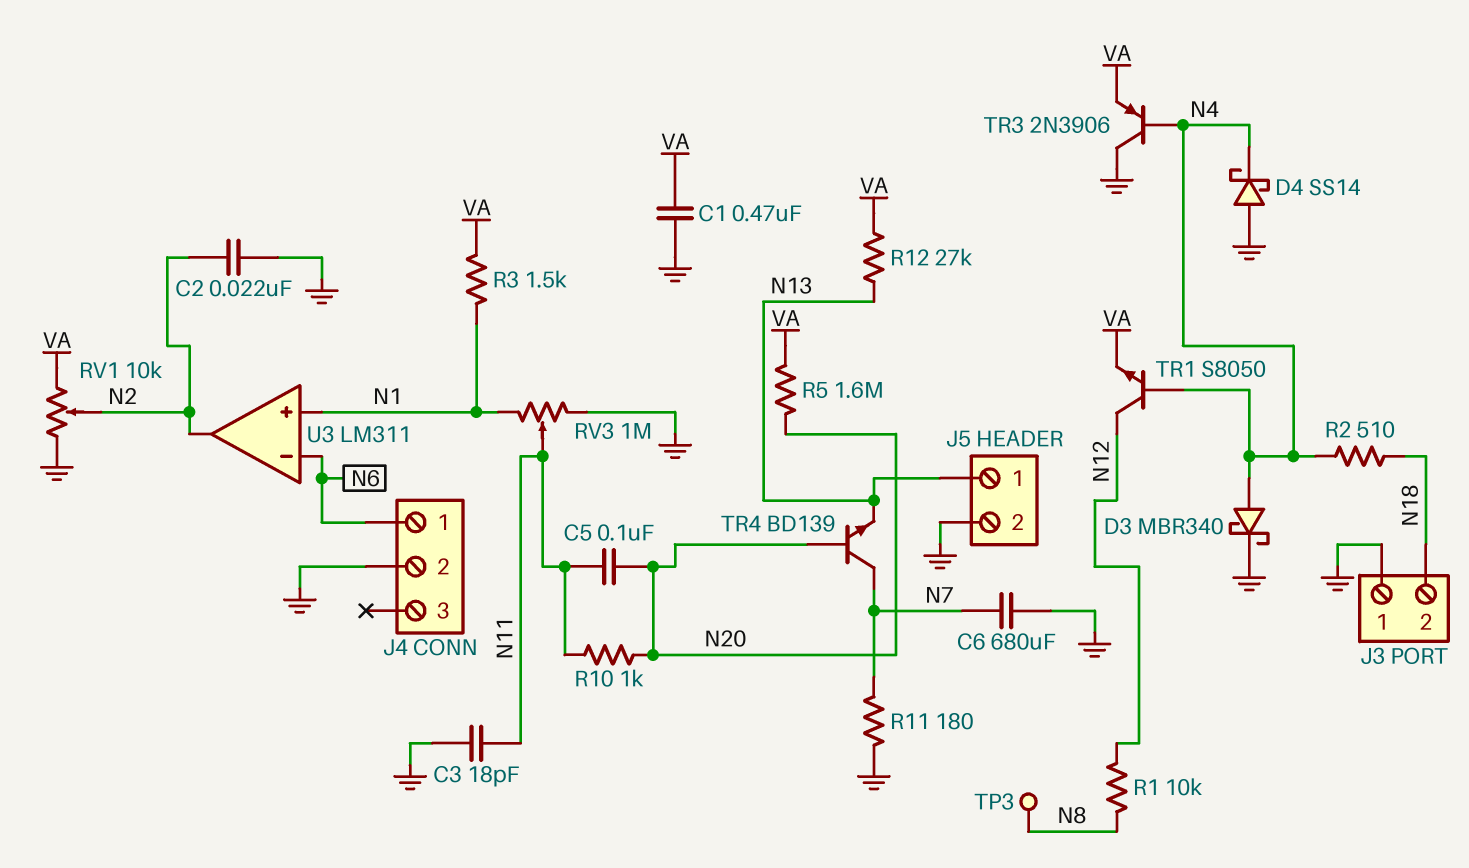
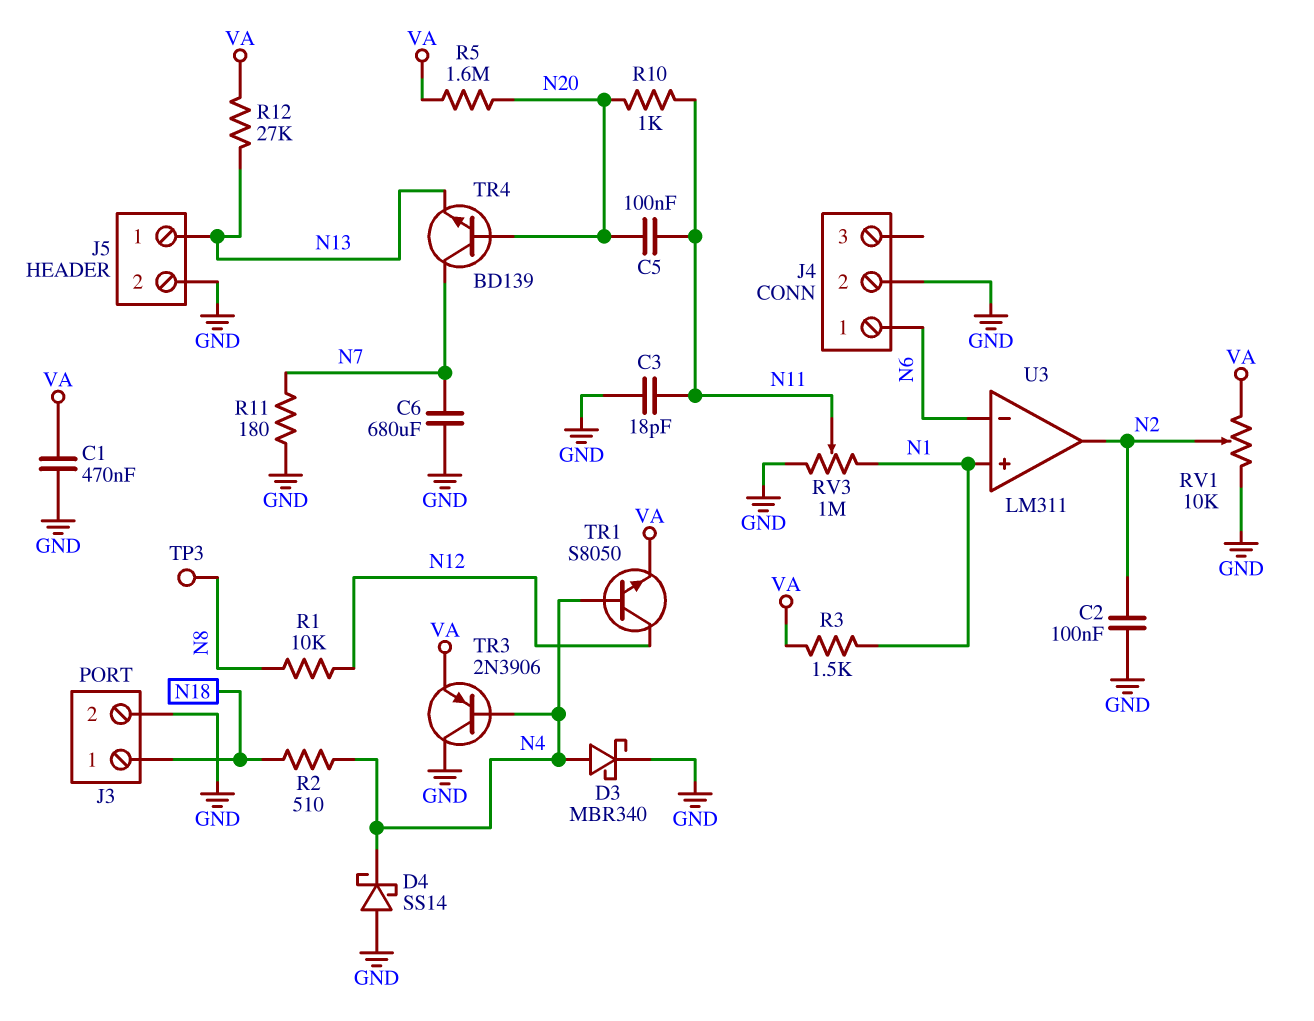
C2: 22nF (GND, N2) -> 100nF (GND, N2)
J3 pin 1: GND -> N18
J3 pin 2: N18 -> GND

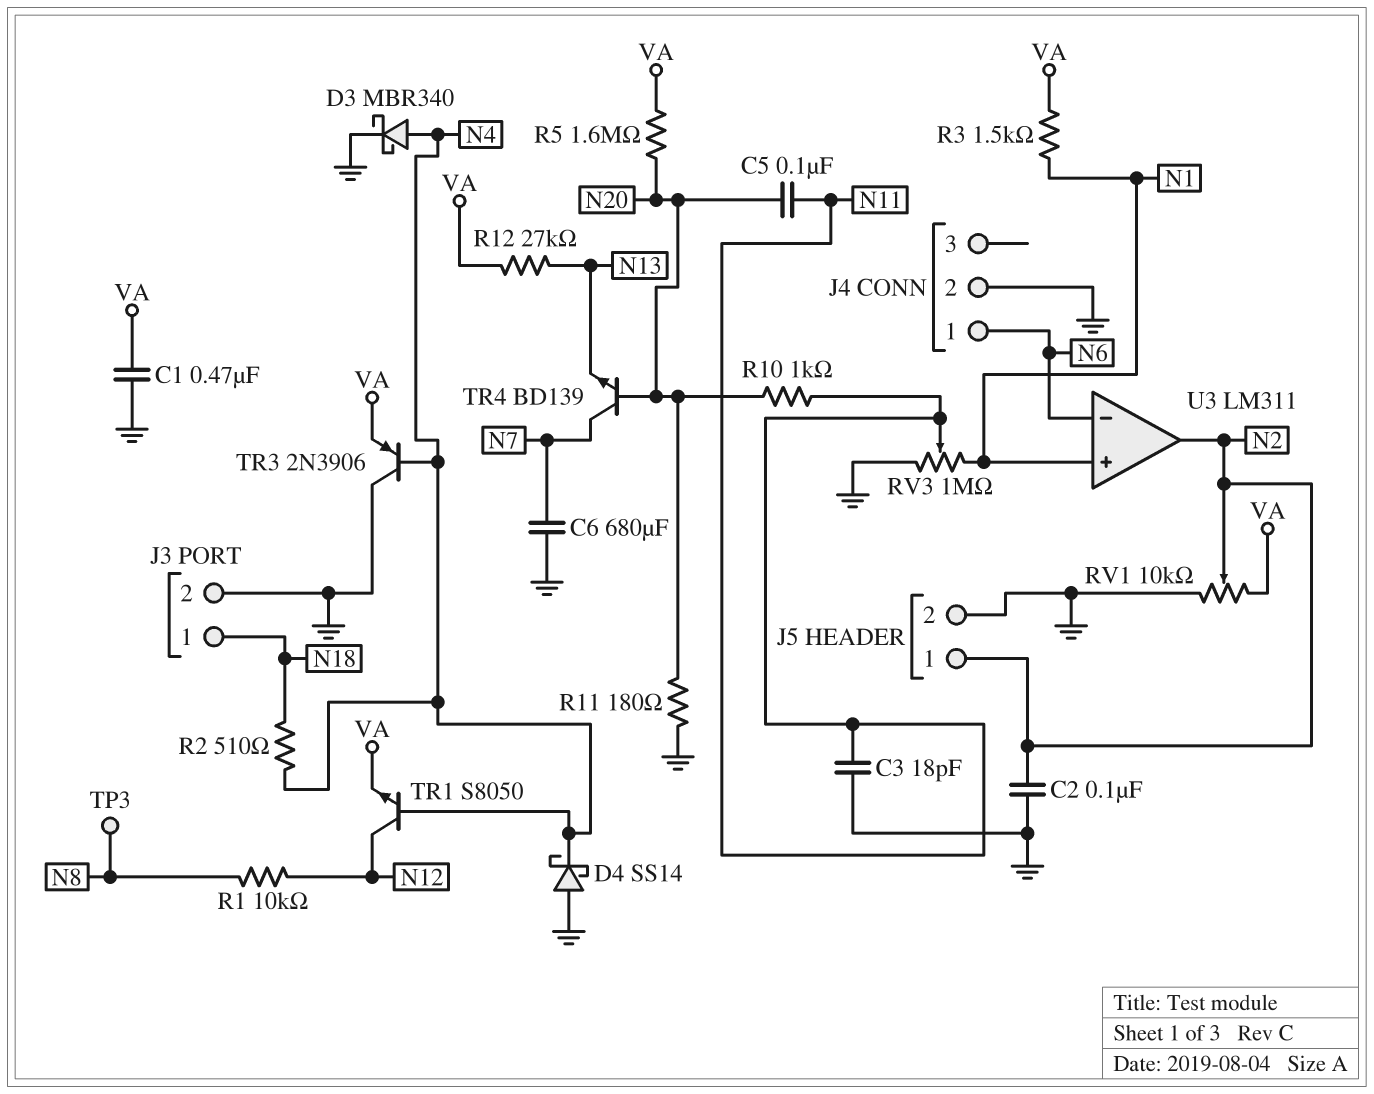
J5 pin 1: N13 -> N2
R11: 180 (GND, N7) -> 180 (GND, N20)

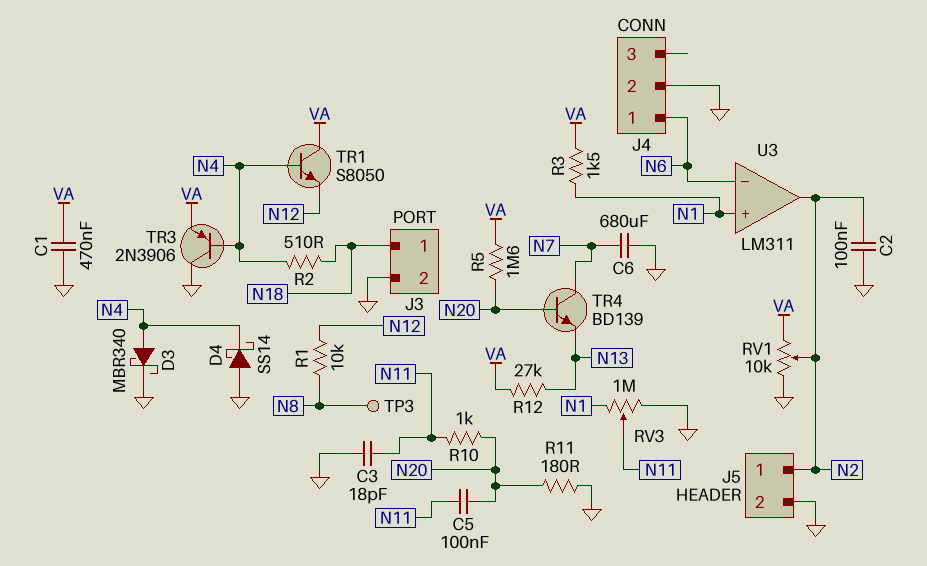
TR1: NPN S8050 (B N4, C N12, E VA) -> NPN S8050 (B N4, C VA, E N12)

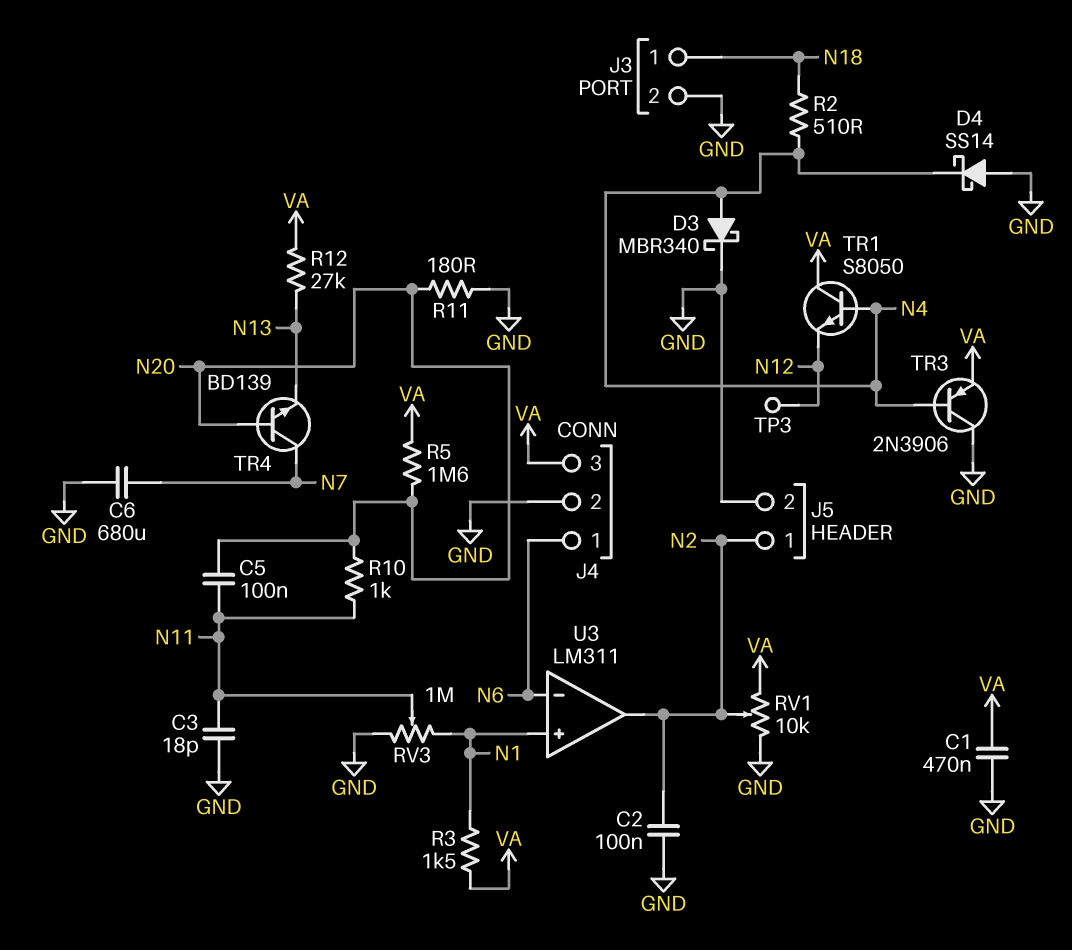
J4 pin 3: none -> VA
R1: 10k (N8, N12) -> none
TP3: test point (N8) -> test point (N12)

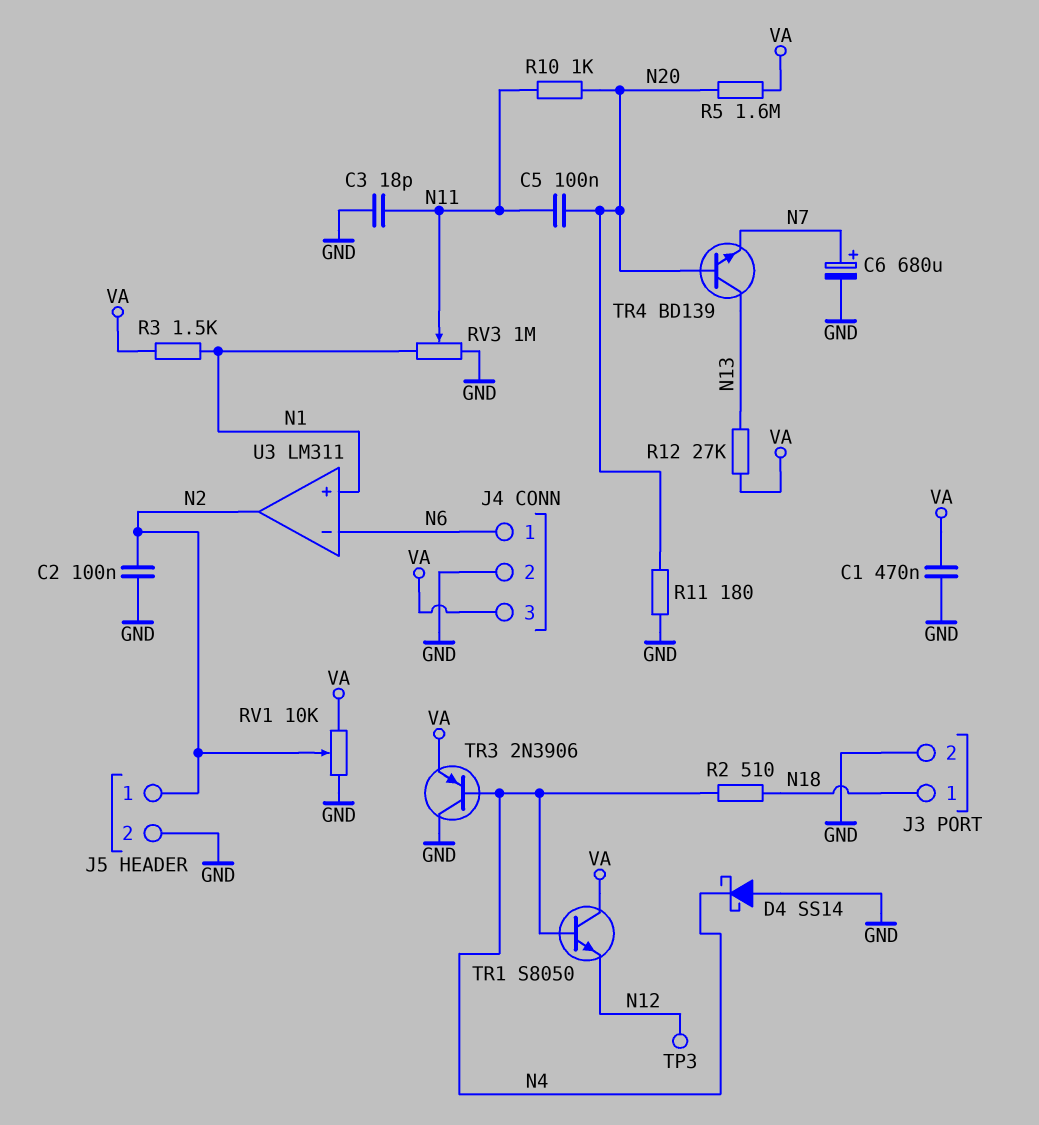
C6: 680uF (GND, N7) -> 680uF (plus N7, minus GND)
D3: schottky MBR340 (A N4, K GND) -> none
TR4: NPN BD139 (B N20, C N7, E N13) -> NPN BD139 (B N20, C N13, E N7)

